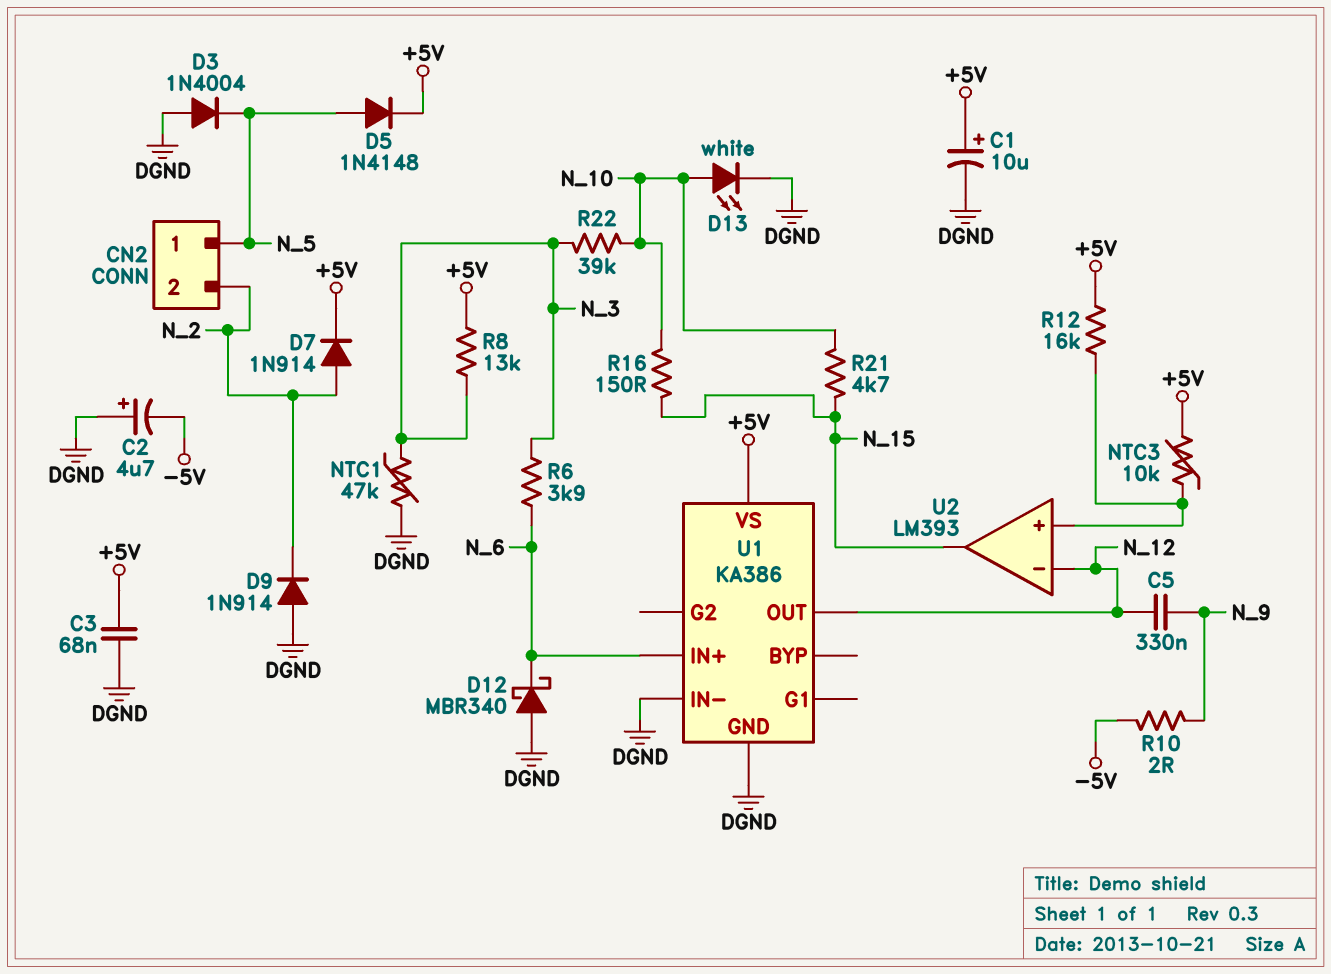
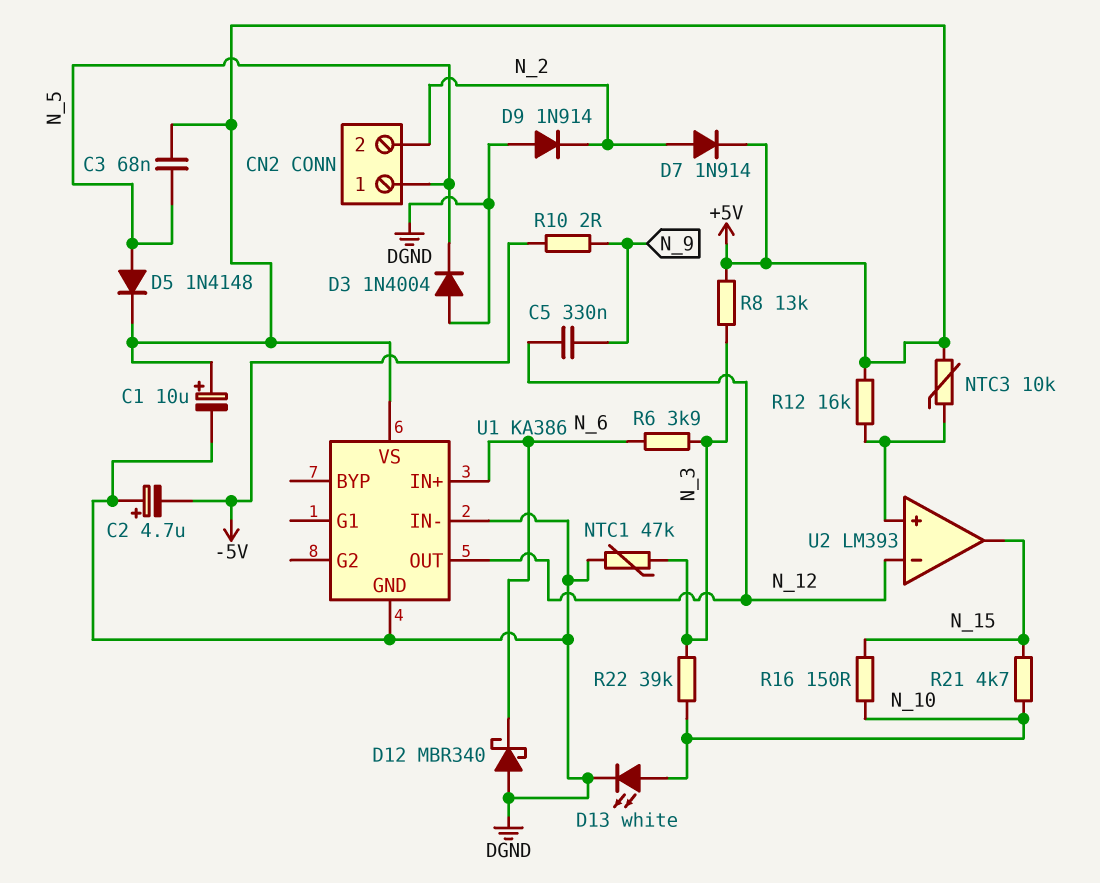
C3: 68nF (+5V, DGND) -> 68nF (+5V, N_5)

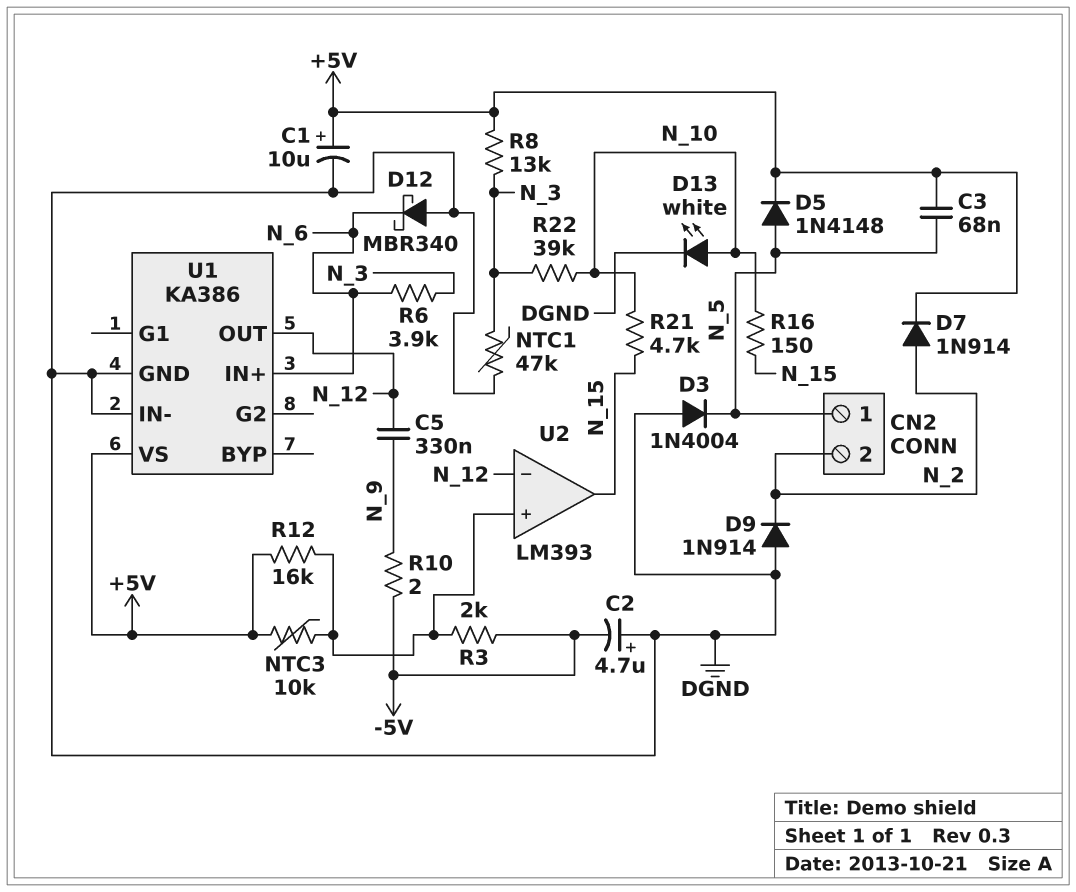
R3: none -> 2k (-5V, U2/in+)

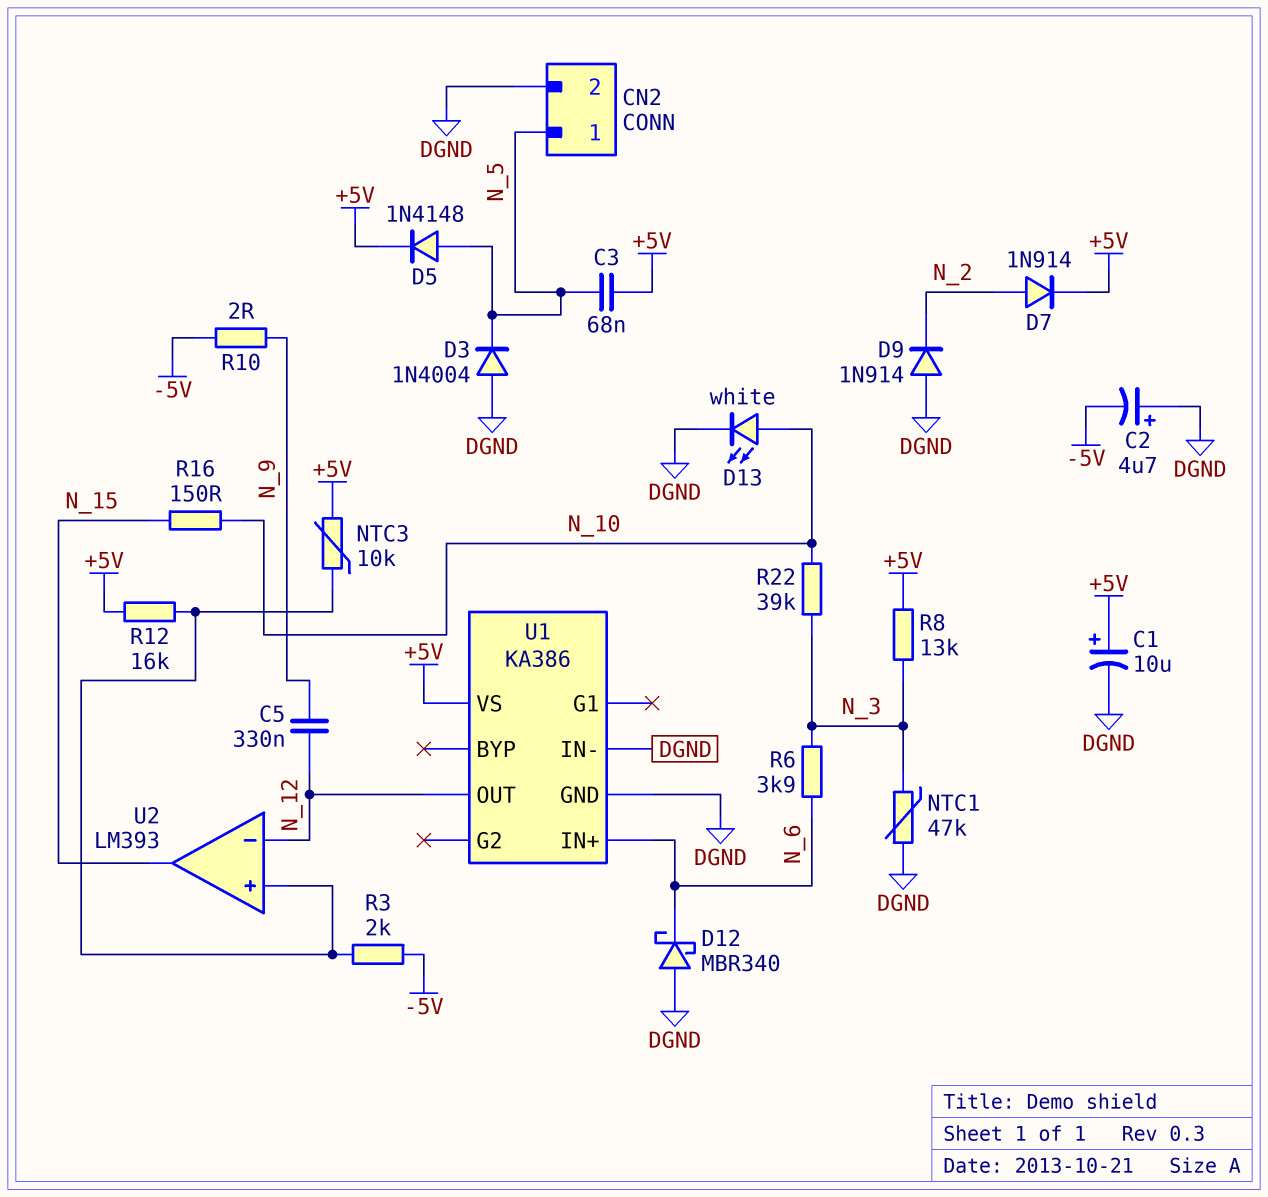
CN2 pin 2: N_2 -> DGND
R21: 4.7k (N_10, N_15) -> none

